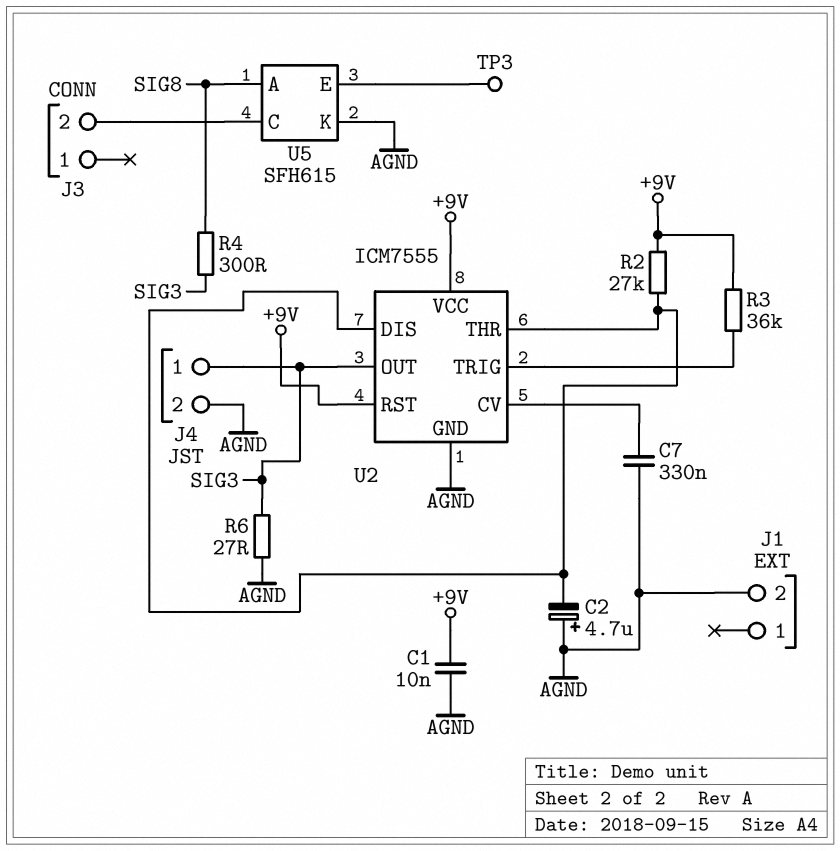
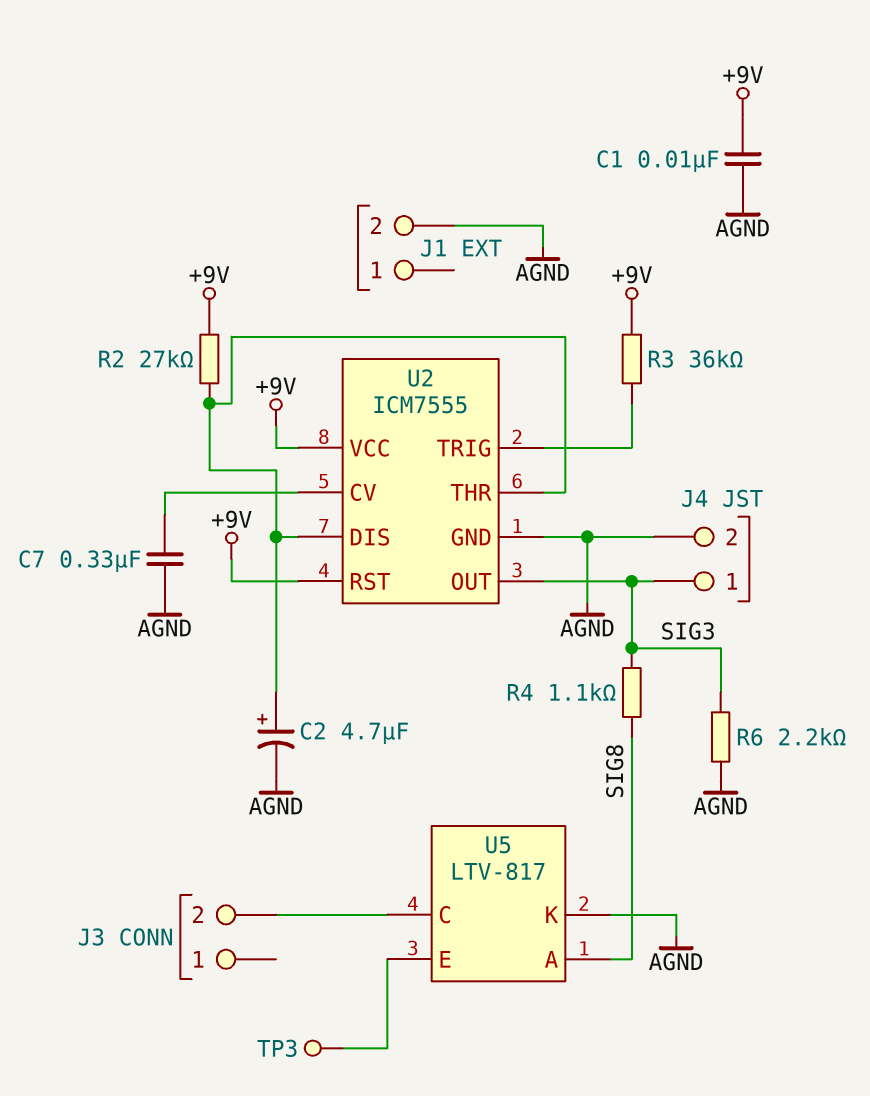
C2: 4.7uF (plus AGND, minus U2/DIS) -> 4.7uF (plus U2/DIS, minus AGND)
R4: 300 (SIG3, SIG8) -> 1.1k (SIG3, SIG8)
R6: 27 (AGND, SIG3) -> 2.2k (AGND, SIG3)
U5: SFH615 -> LTV-817

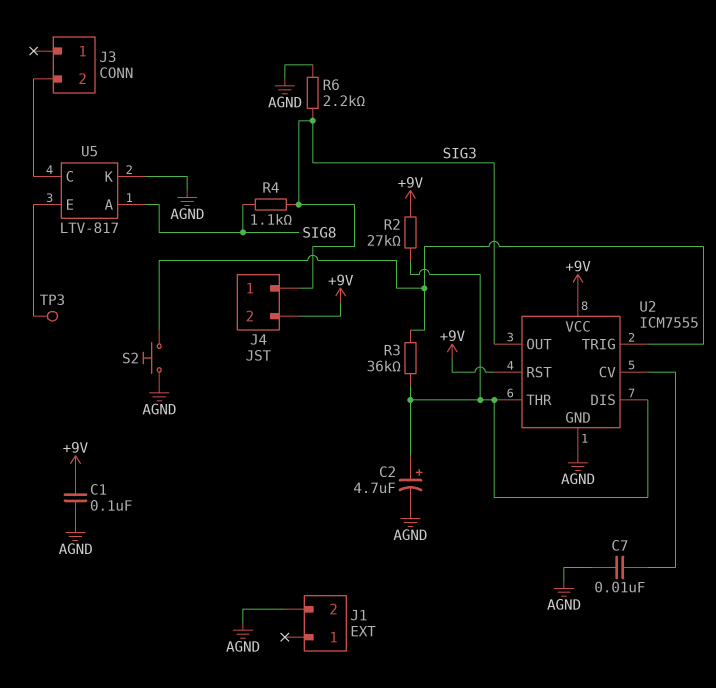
C1: 10nF (+9V, AGND) -> 100nF (+9V, AGND)
C7: 330nF (AGND, U2/CV) -> 10nF (AGND, U2/CV)
J4 pin 2: AGND -> +9V
R3: 36k (+9V, U2/TRIG) -> 36k (U2/DIS, U2/TRIG)
S2: none -> button (AGND, U2/TRIG)

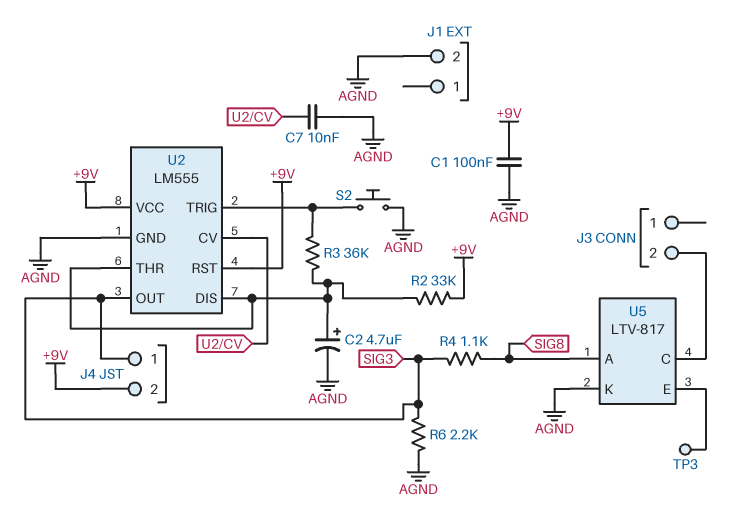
R2: 27k (+9V, U2/DIS) -> 33k (+9V, U2/DIS)
U2: ICM7555 -> LM555

